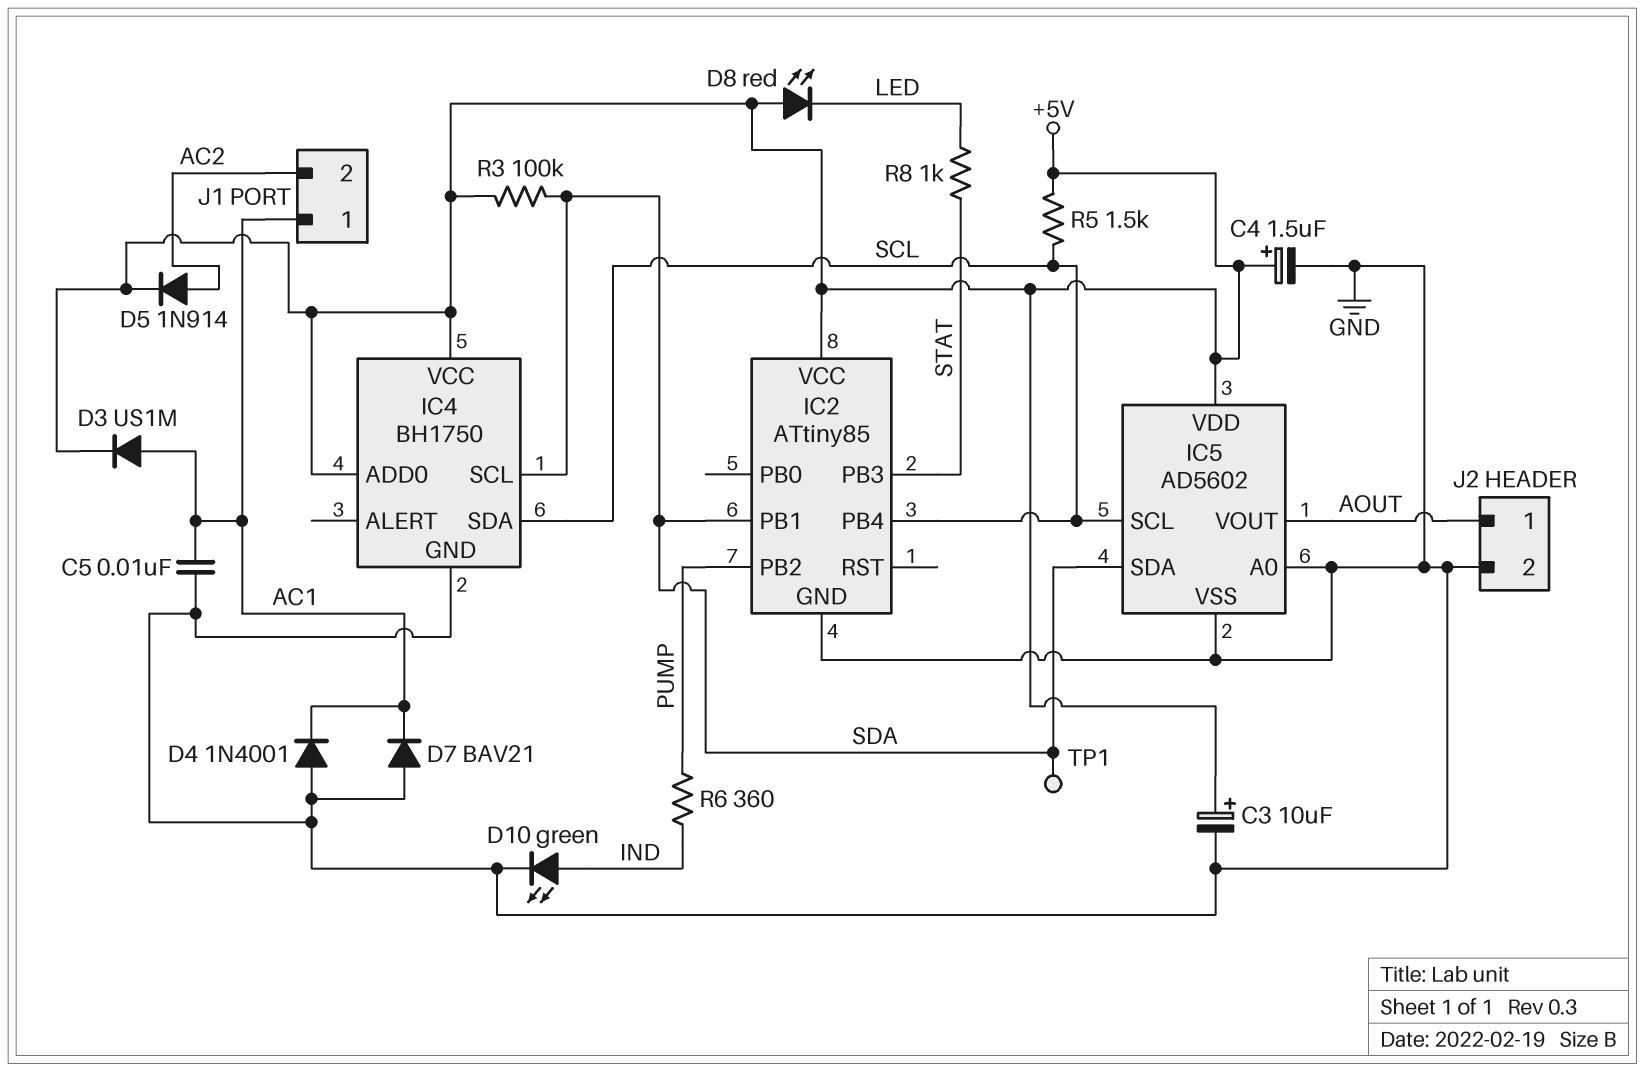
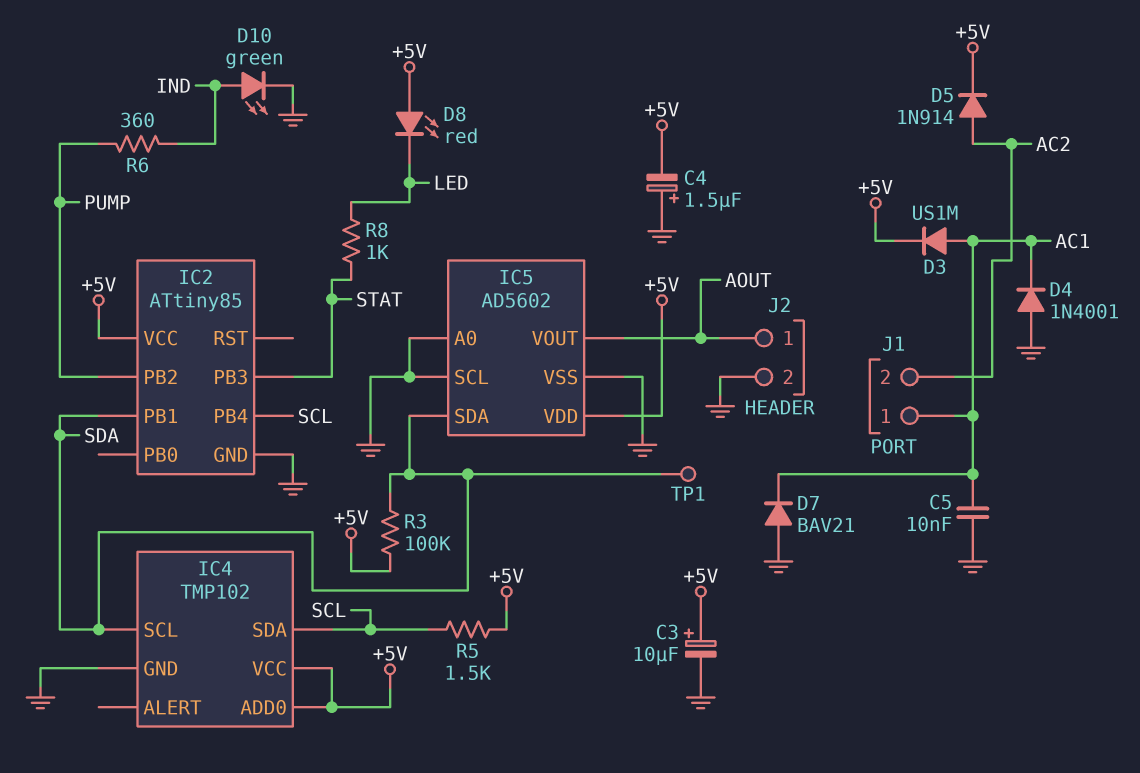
C4: 1.5uF (plus +5V, minus GND) -> 1.5uF (plus GND, minus +5V)
IC4: BH1750 -> TMP102
IC5 pin SCL: SCL -> GND

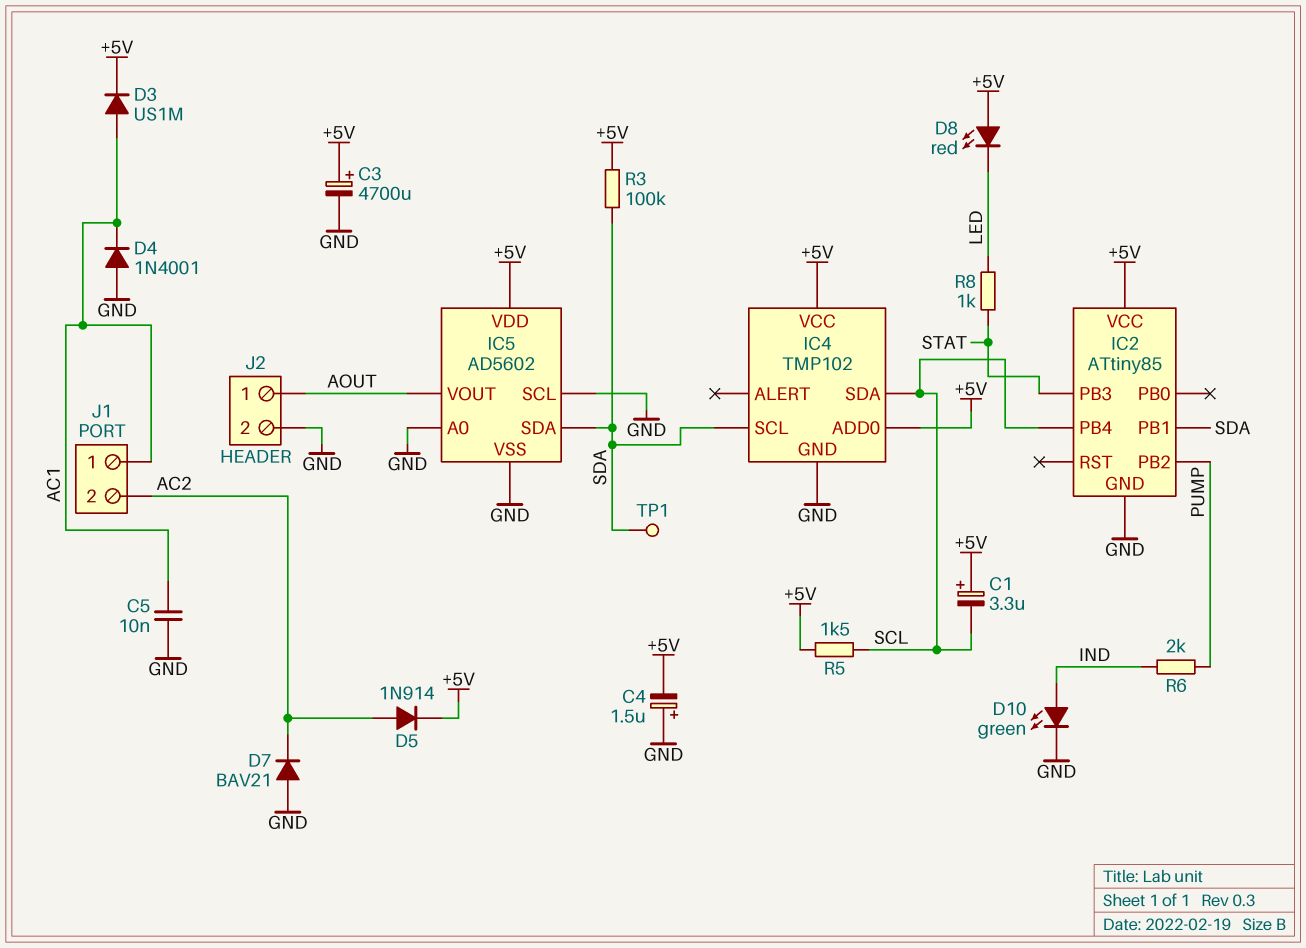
C1: none -> 3.3uF (plus +5V, minus SCL)
C3: 10uF (plus +5V, minus GND) -> 4700uF (plus +5V, minus GND)
D7: diode BAV21 (A GND, K AC1) -> diode BAV21 (A GND, K AC2)
R6: 360 (IND, PUMP) -> 2k (IND, PUMP)

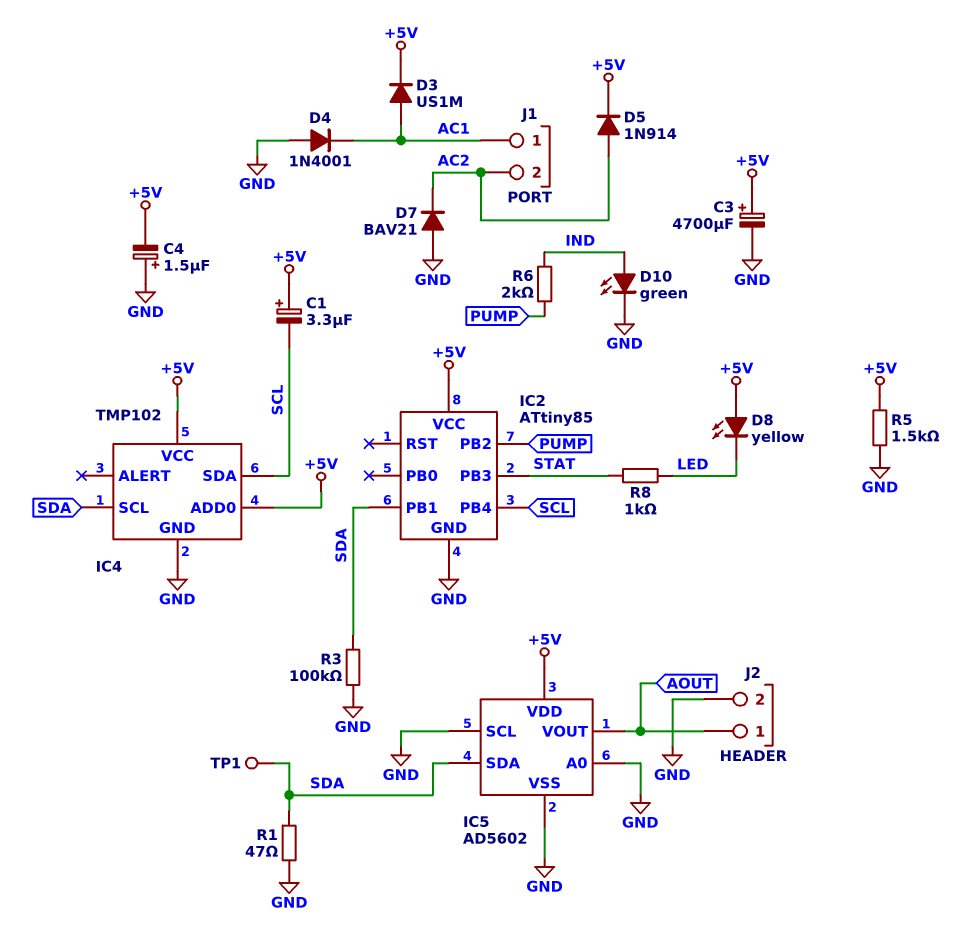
C5: 10nF (AC1, GND) -> none
D8: LED red (A +5V, K LED) -> LED yellow (A +5V, K LED)
R1: none -> 47 (GND, SDA)
R3: 100k (+5V, SDA) -> 100k (GND, SDA)
R5: 1.5k (+5V, SCL) -> 1.5k (+5V, GND)

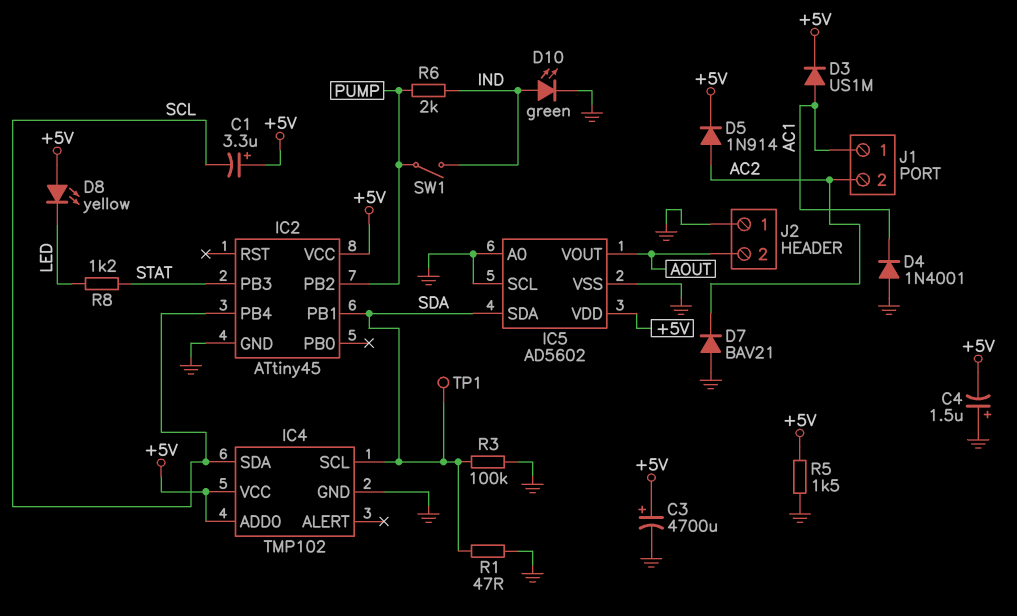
IC2: ATtiny85 -> ATtiny45
J2 pin 1: AOUT -> GND
J2 pin 2: GND -> AOUT
R8: 1k (LED, STAT) -> 1.2k (LED, STAT)
SW1: none -> switch (IND, PUMP)

